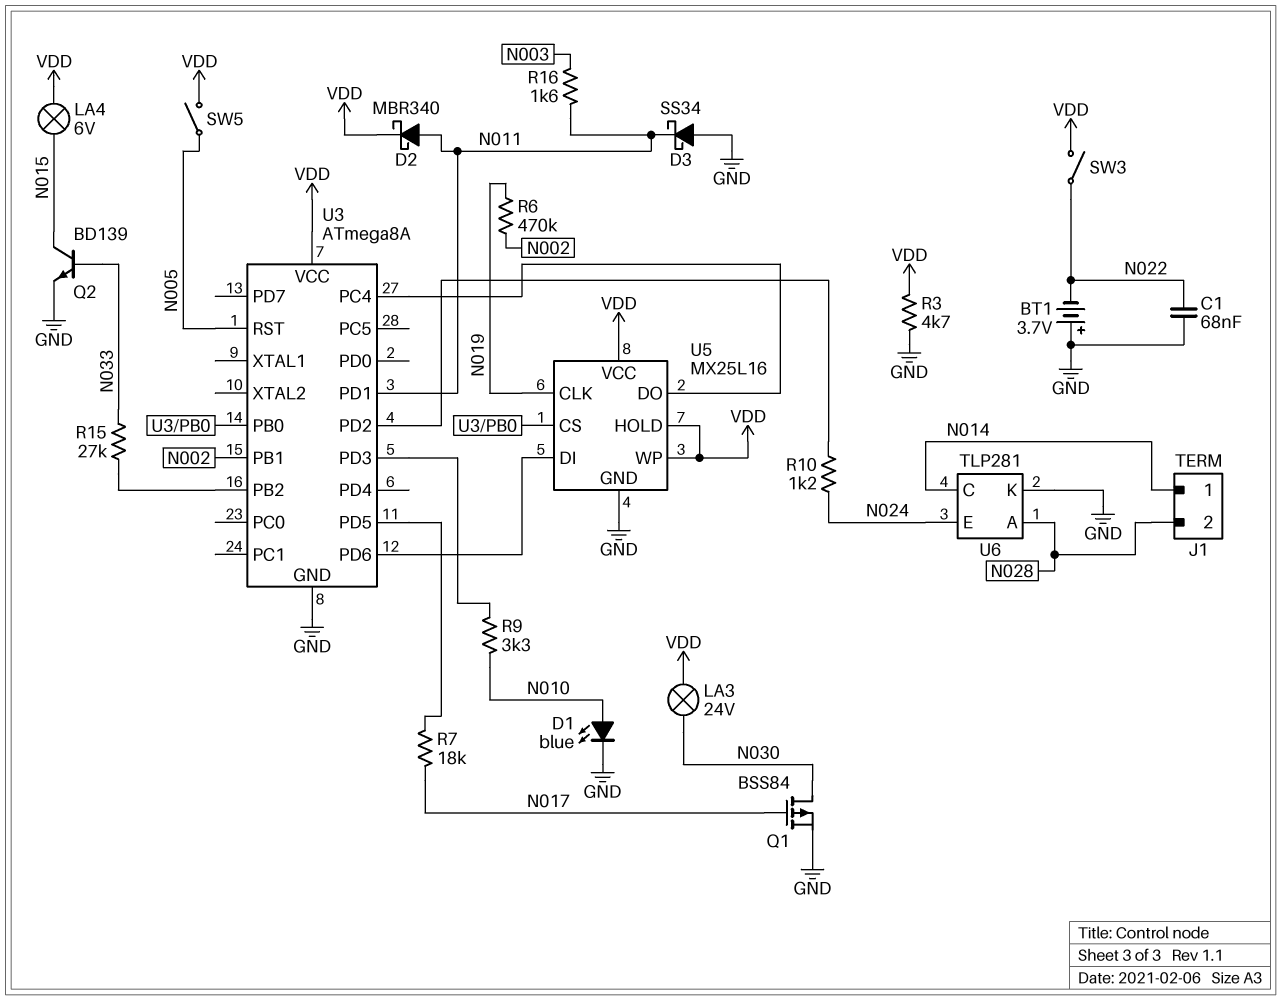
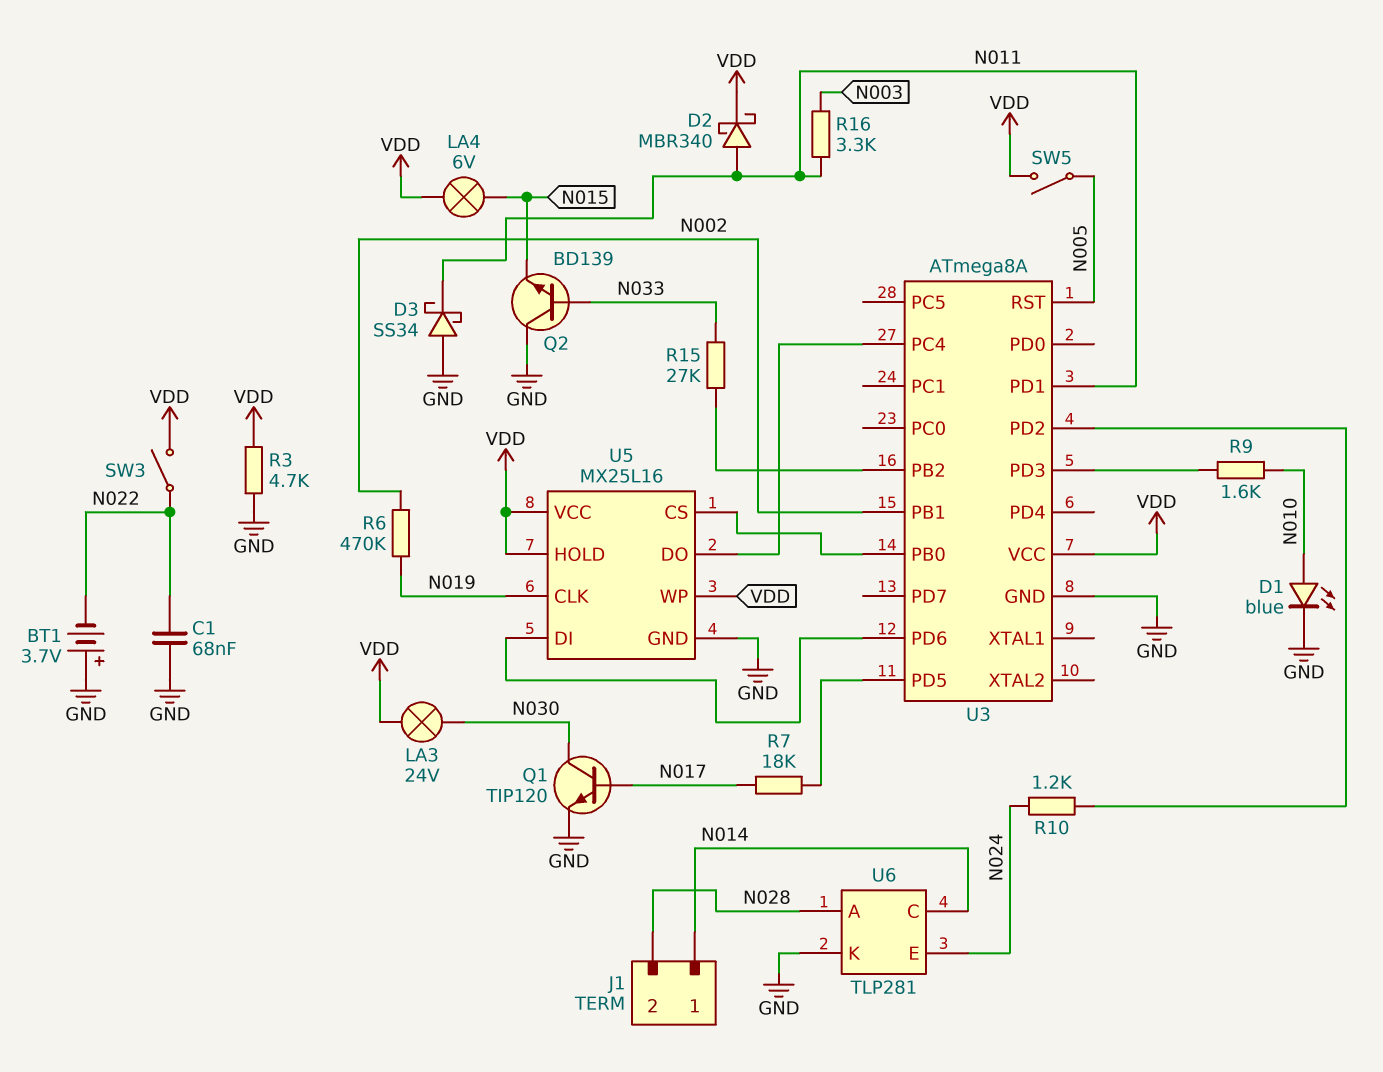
Q1: PMOS BSS84 (G N017, D N030, S GND) -> NPN TIP120 (B N017, C N030, E GND)
Q2: NPN BD139 (B N033, C N015, E GND) -> NPN BD139 (B N033, C GND, E N015)
R9: 3.3k (N010, U3/PD3) -> 1.6k (N010, U3/PD3)
R16: 1.6k (N003, N011) -> 3.3k (N003, N011)

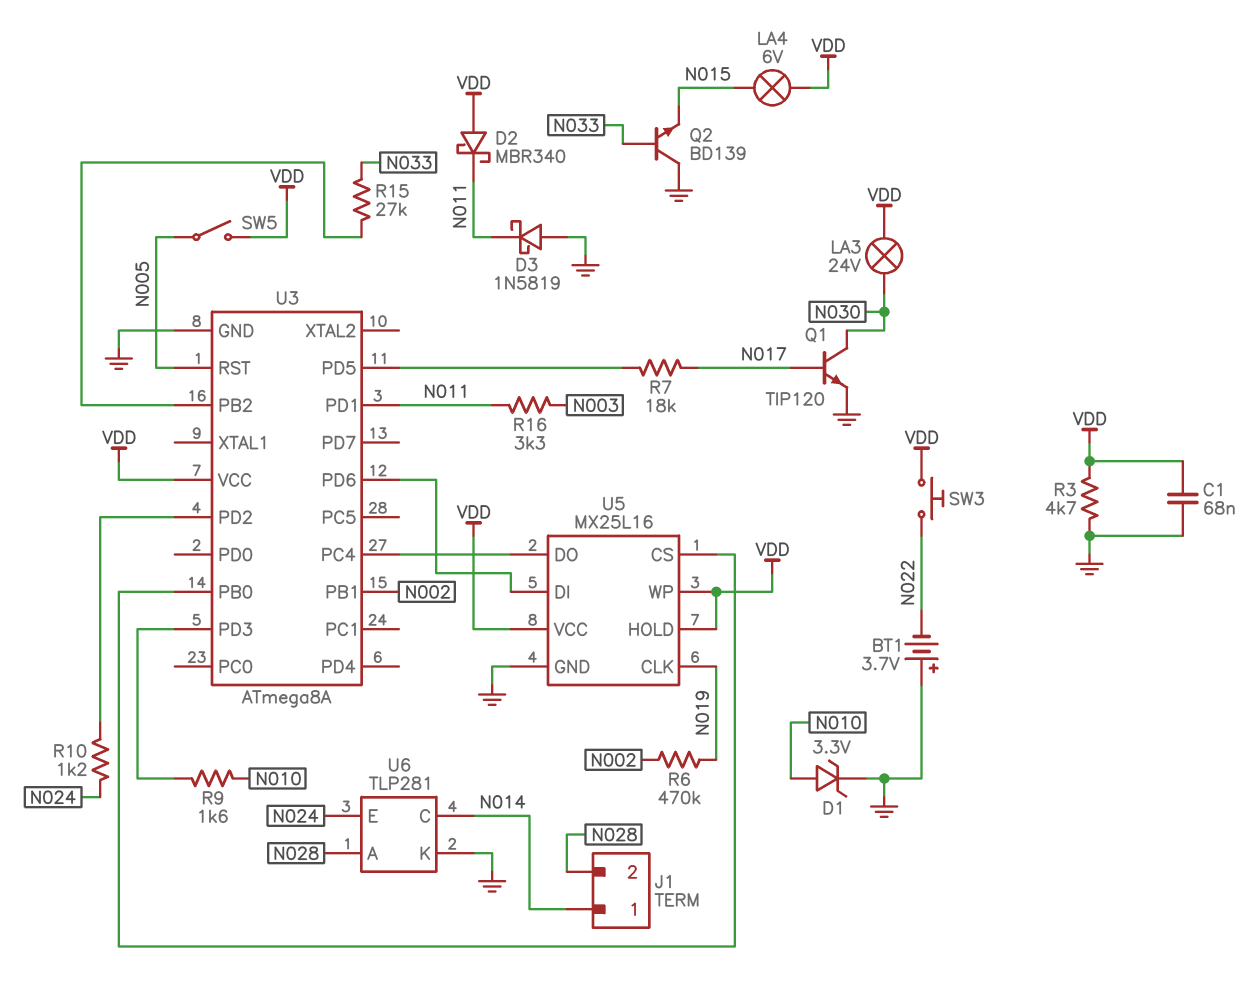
C1: 68nF (GND, N022) -> 68nF (GND, VDD)
D1: LED blue (A N010, K GND) -> zener 3.3V (A N010, K GND)
D2: schottky MBR340 (A N011, K VDD) -> schottky MBR340 (A VDD, K N011)
D3: schottky SS34 (A GND, K N011) -> schottky 1N5819 (A GND, K N011)
SW3: switch (N022, VDD) -> button (N022, VDD)

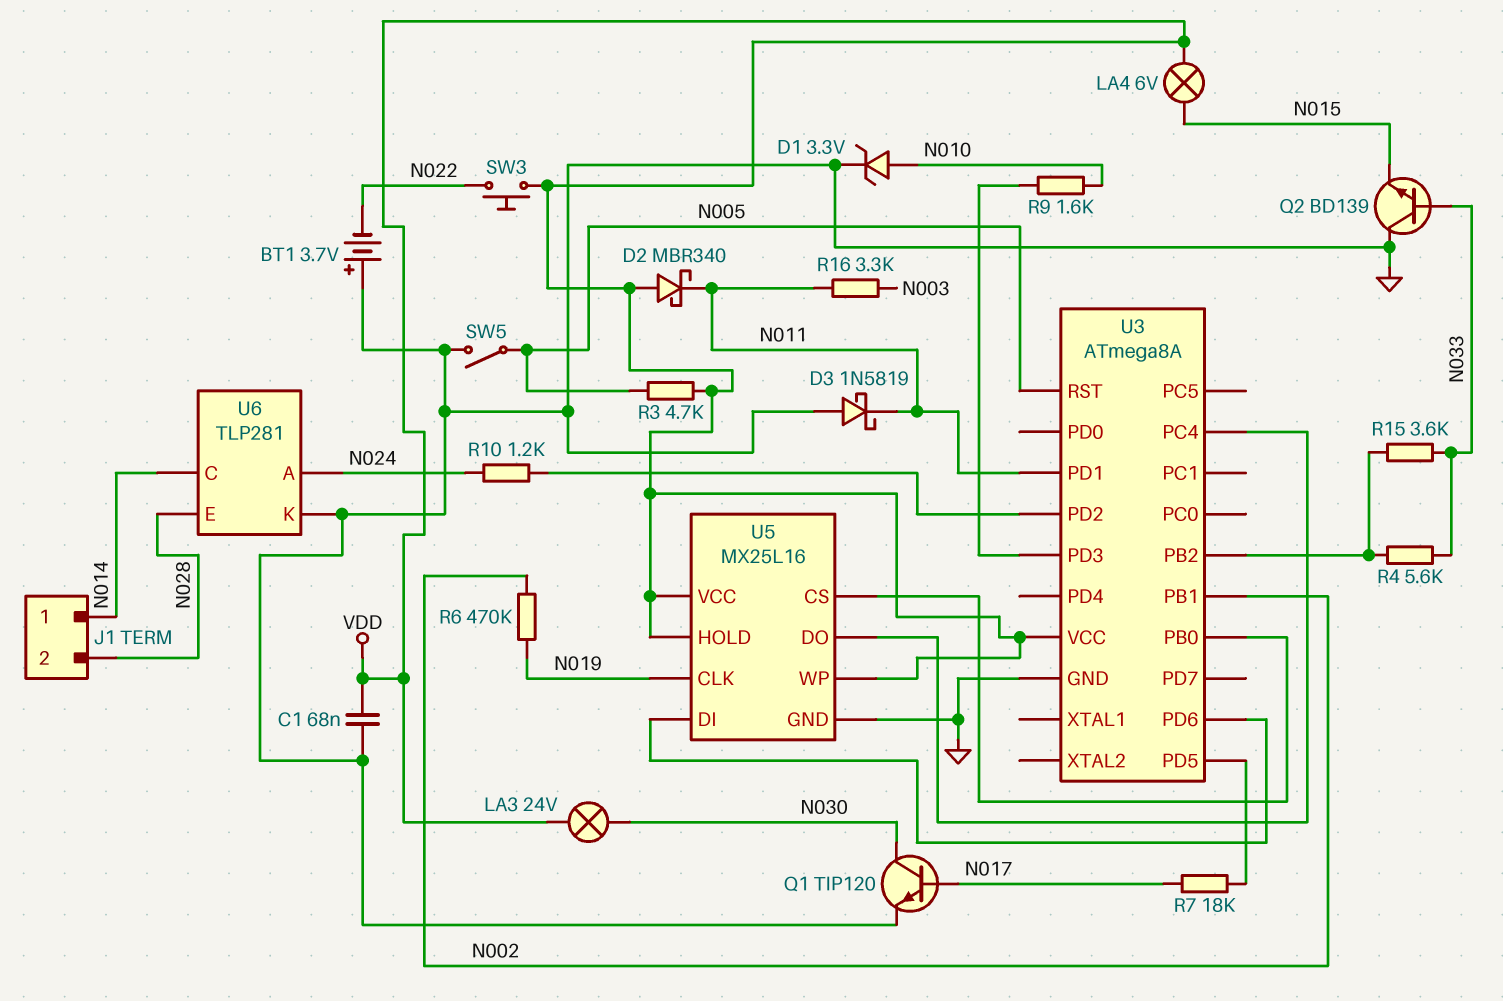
R3: 4.7k (GND, VDD) -> 4.7k (N005, VDD)
R4: none -> 5.6k (N033, U3/PB2)
R15: 27k (N033, U3/PB2) -> 3.6k (N033, U3/PB2)
SW5: switch (N005, VDD) -> switch (GND, N005)
U6 pin A: N028 -> N024
U6 pin E: N024 -> N028

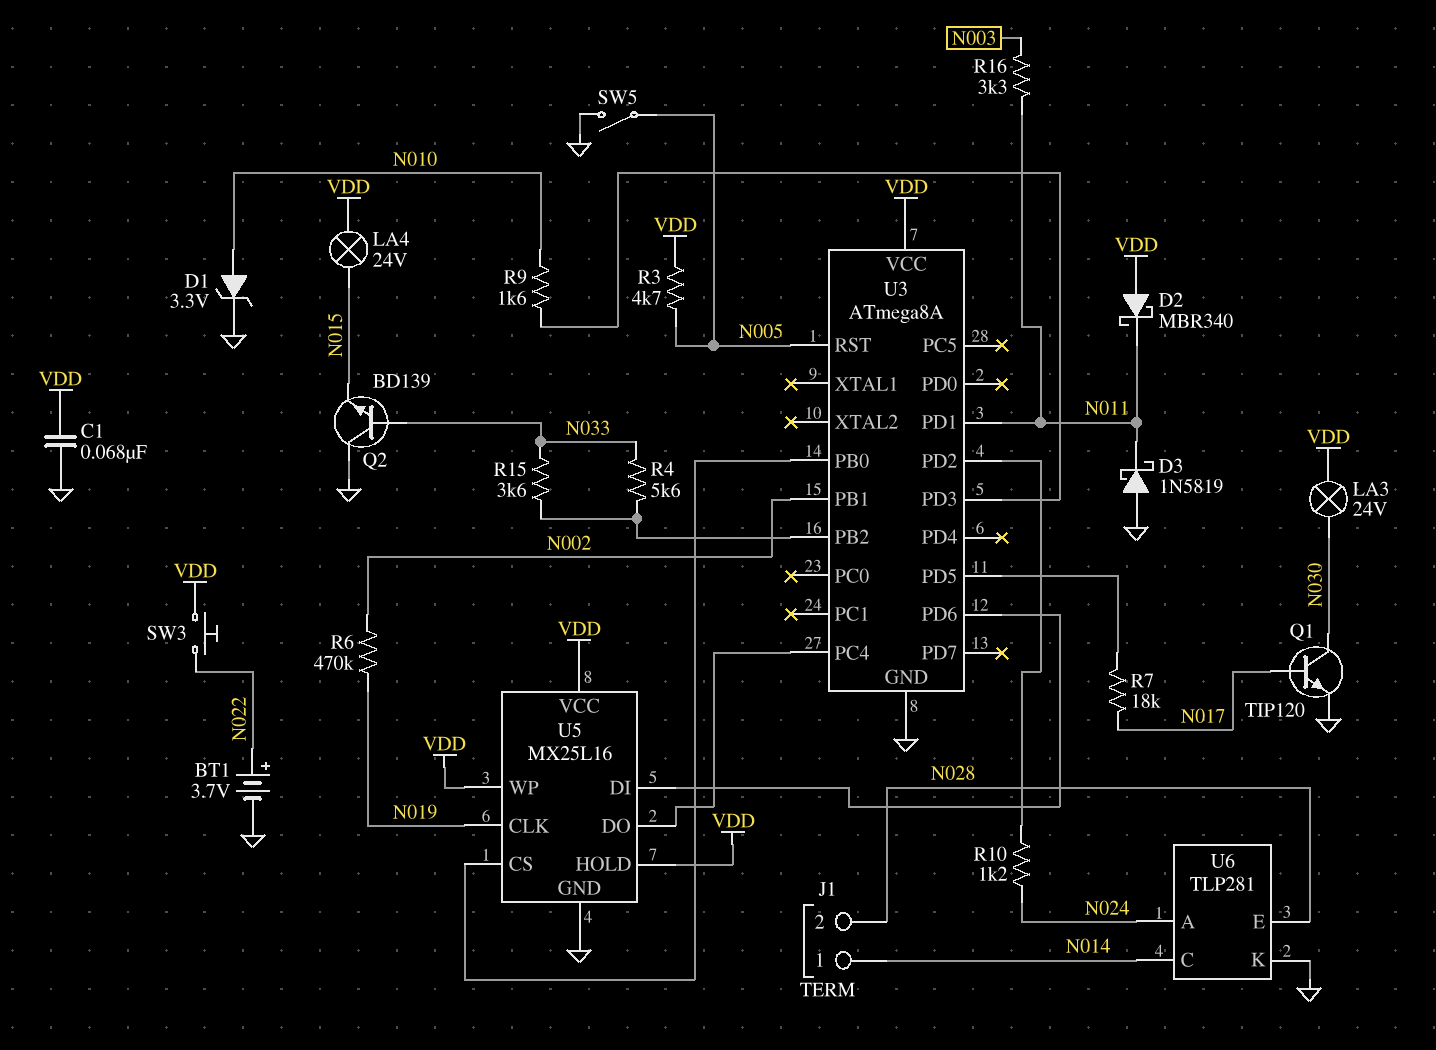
BT1: 3.7V (plus GND, minus N022) -> 3.7V (plus N022, minus GND)
LA4: lamp 6V (N015, VDD) -> lamp 24V (N015, VDD)

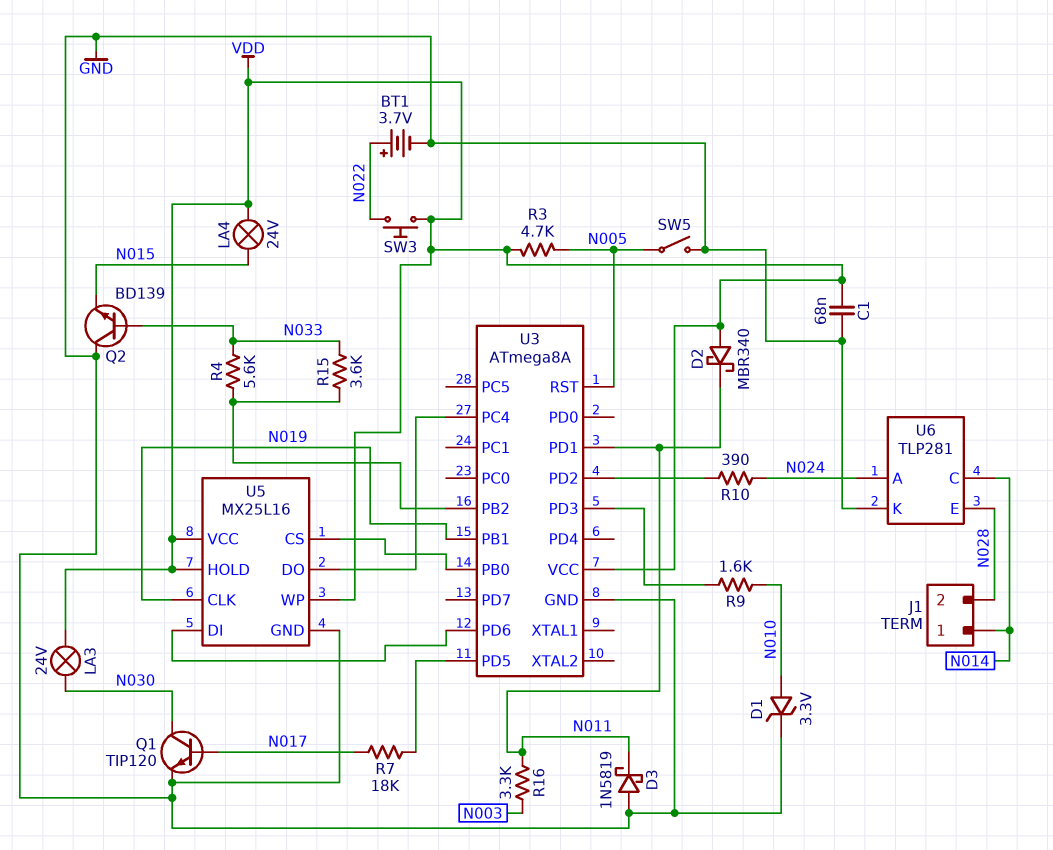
R6: 470k (N002, N019) -> none
R10: 1.2k (N024, U3/PD2) -> 390 (N024, U3/PD2)
U3 pin PB1: N002 -> N019

